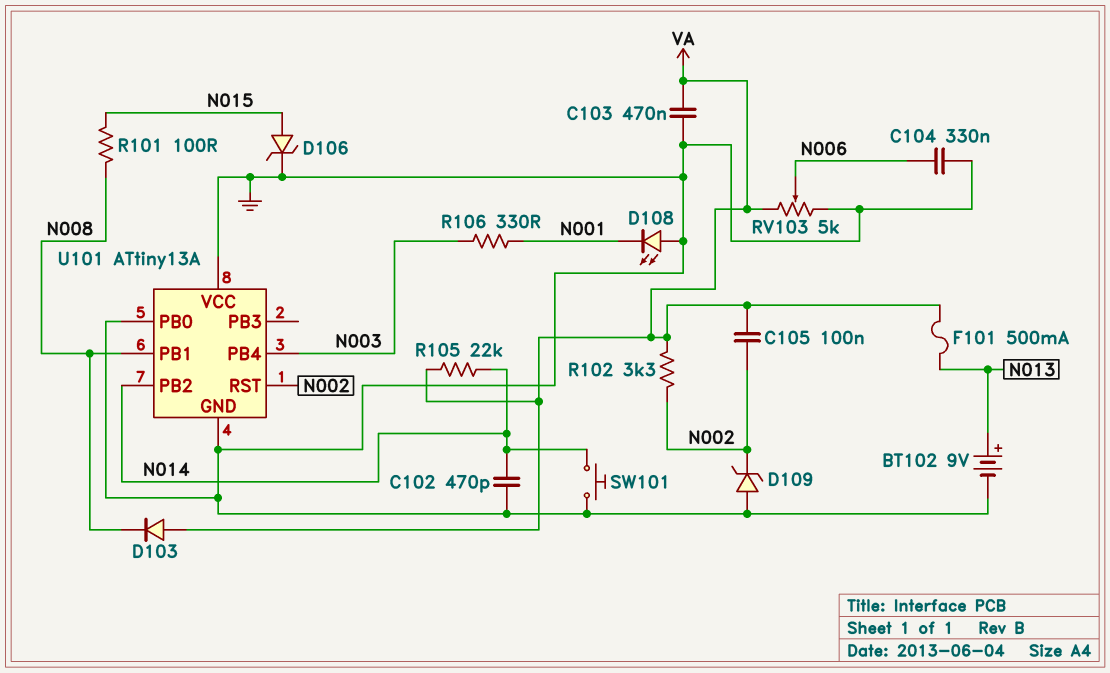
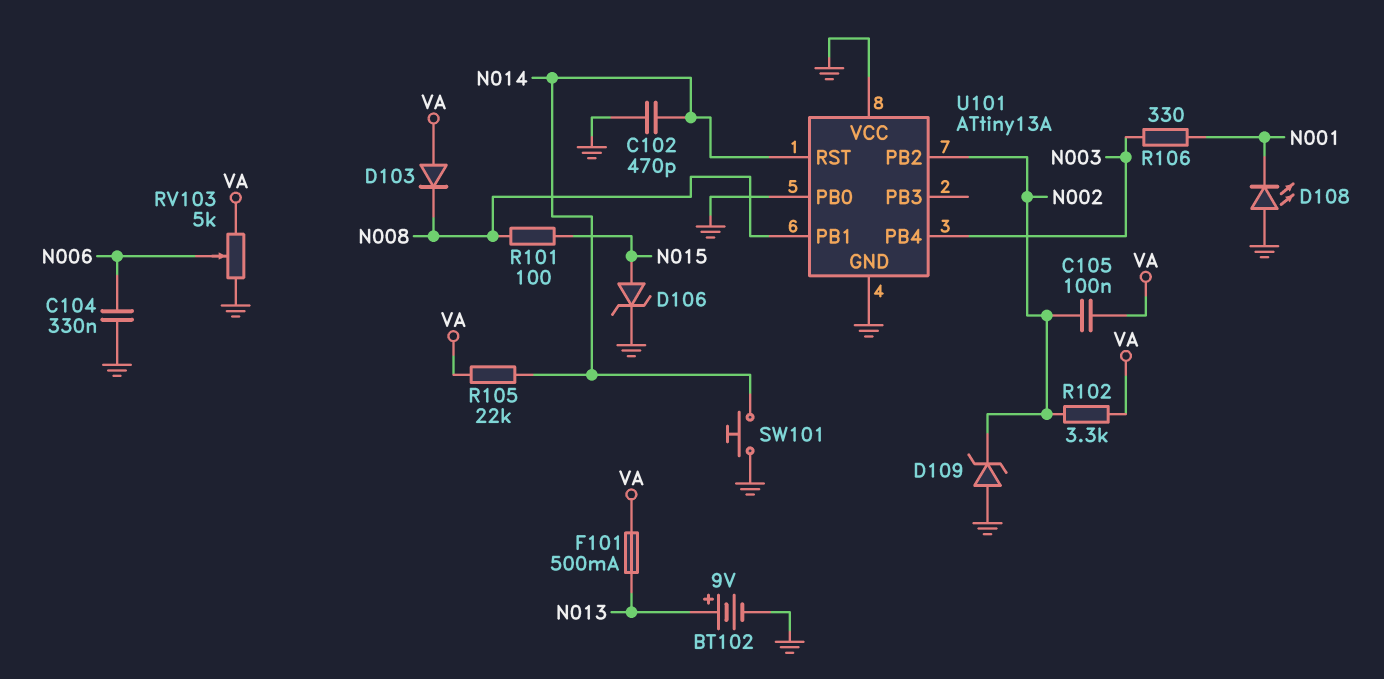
C103: 470nF (GND, VA) -> none
U101 pin PB2: N014 -> N002
U101 pin RST: N002 -> N014

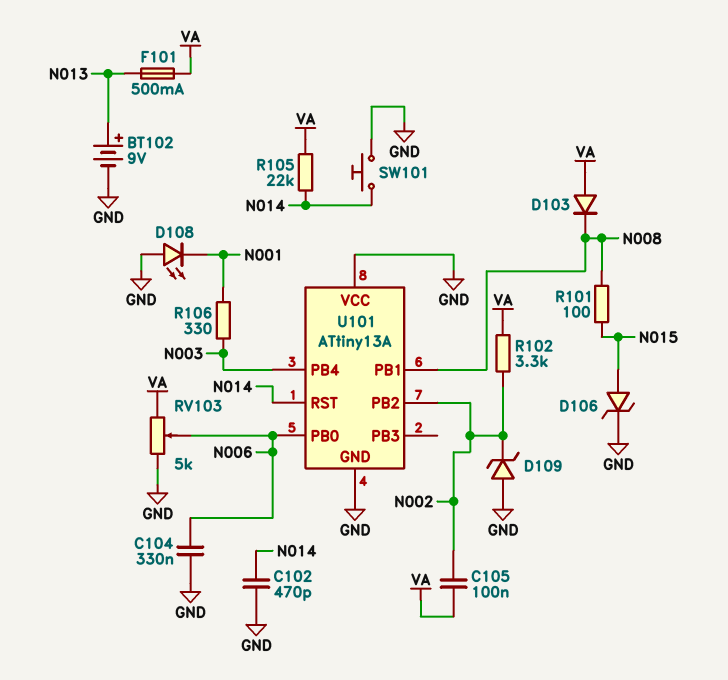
U101 pin PB0: GND -> N006

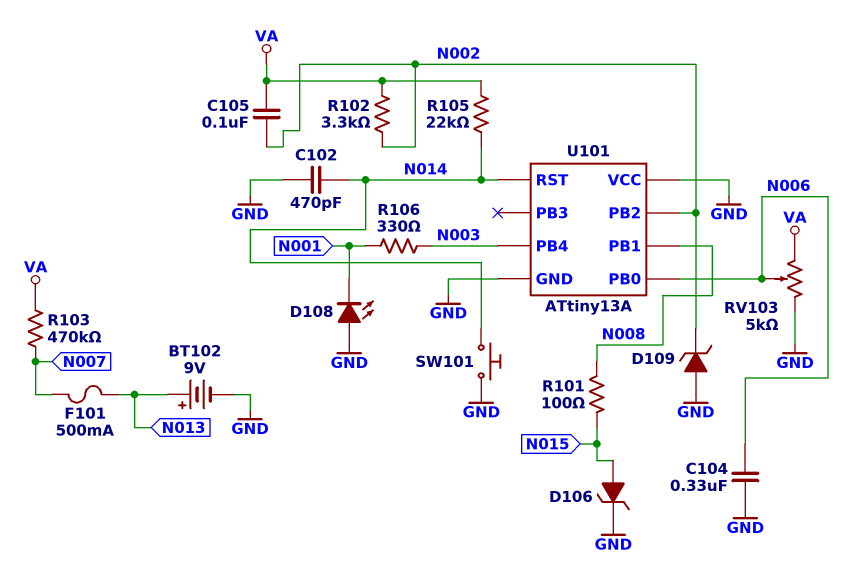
D103: diode (A VA, K N008) -> none
F101: 500mA (N013, VA) -> 500mA (N007, N013)
R103: none -> 470k (N007, VA)

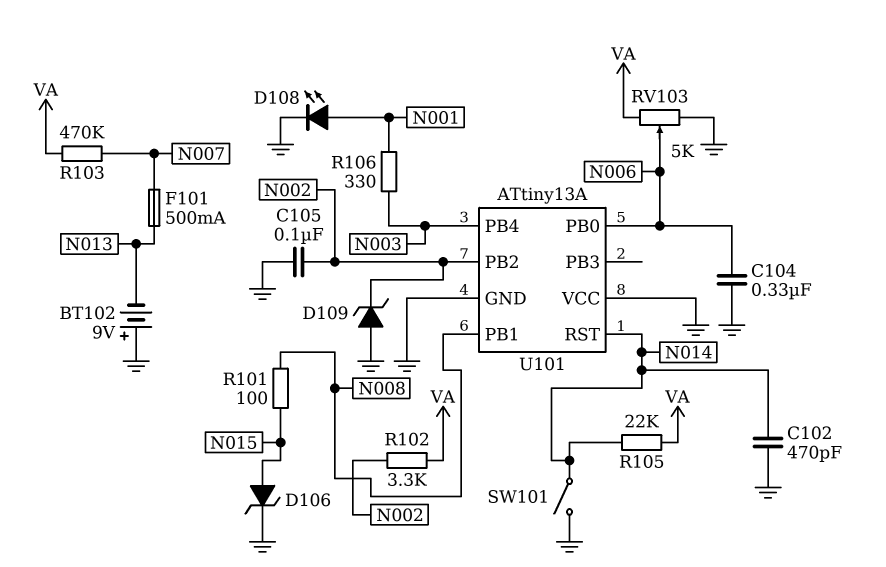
BT102: 9V (plus N013, minus GND) -> 9V (plus GND, minus N013)
C105: 100nF (N002, VA) -> 100nF (GND, N002)
D108: LED (A GND, K N001) -> LED (A N001, K GND)
SW101: button (GND, N014) -> switch (GND, N014)

